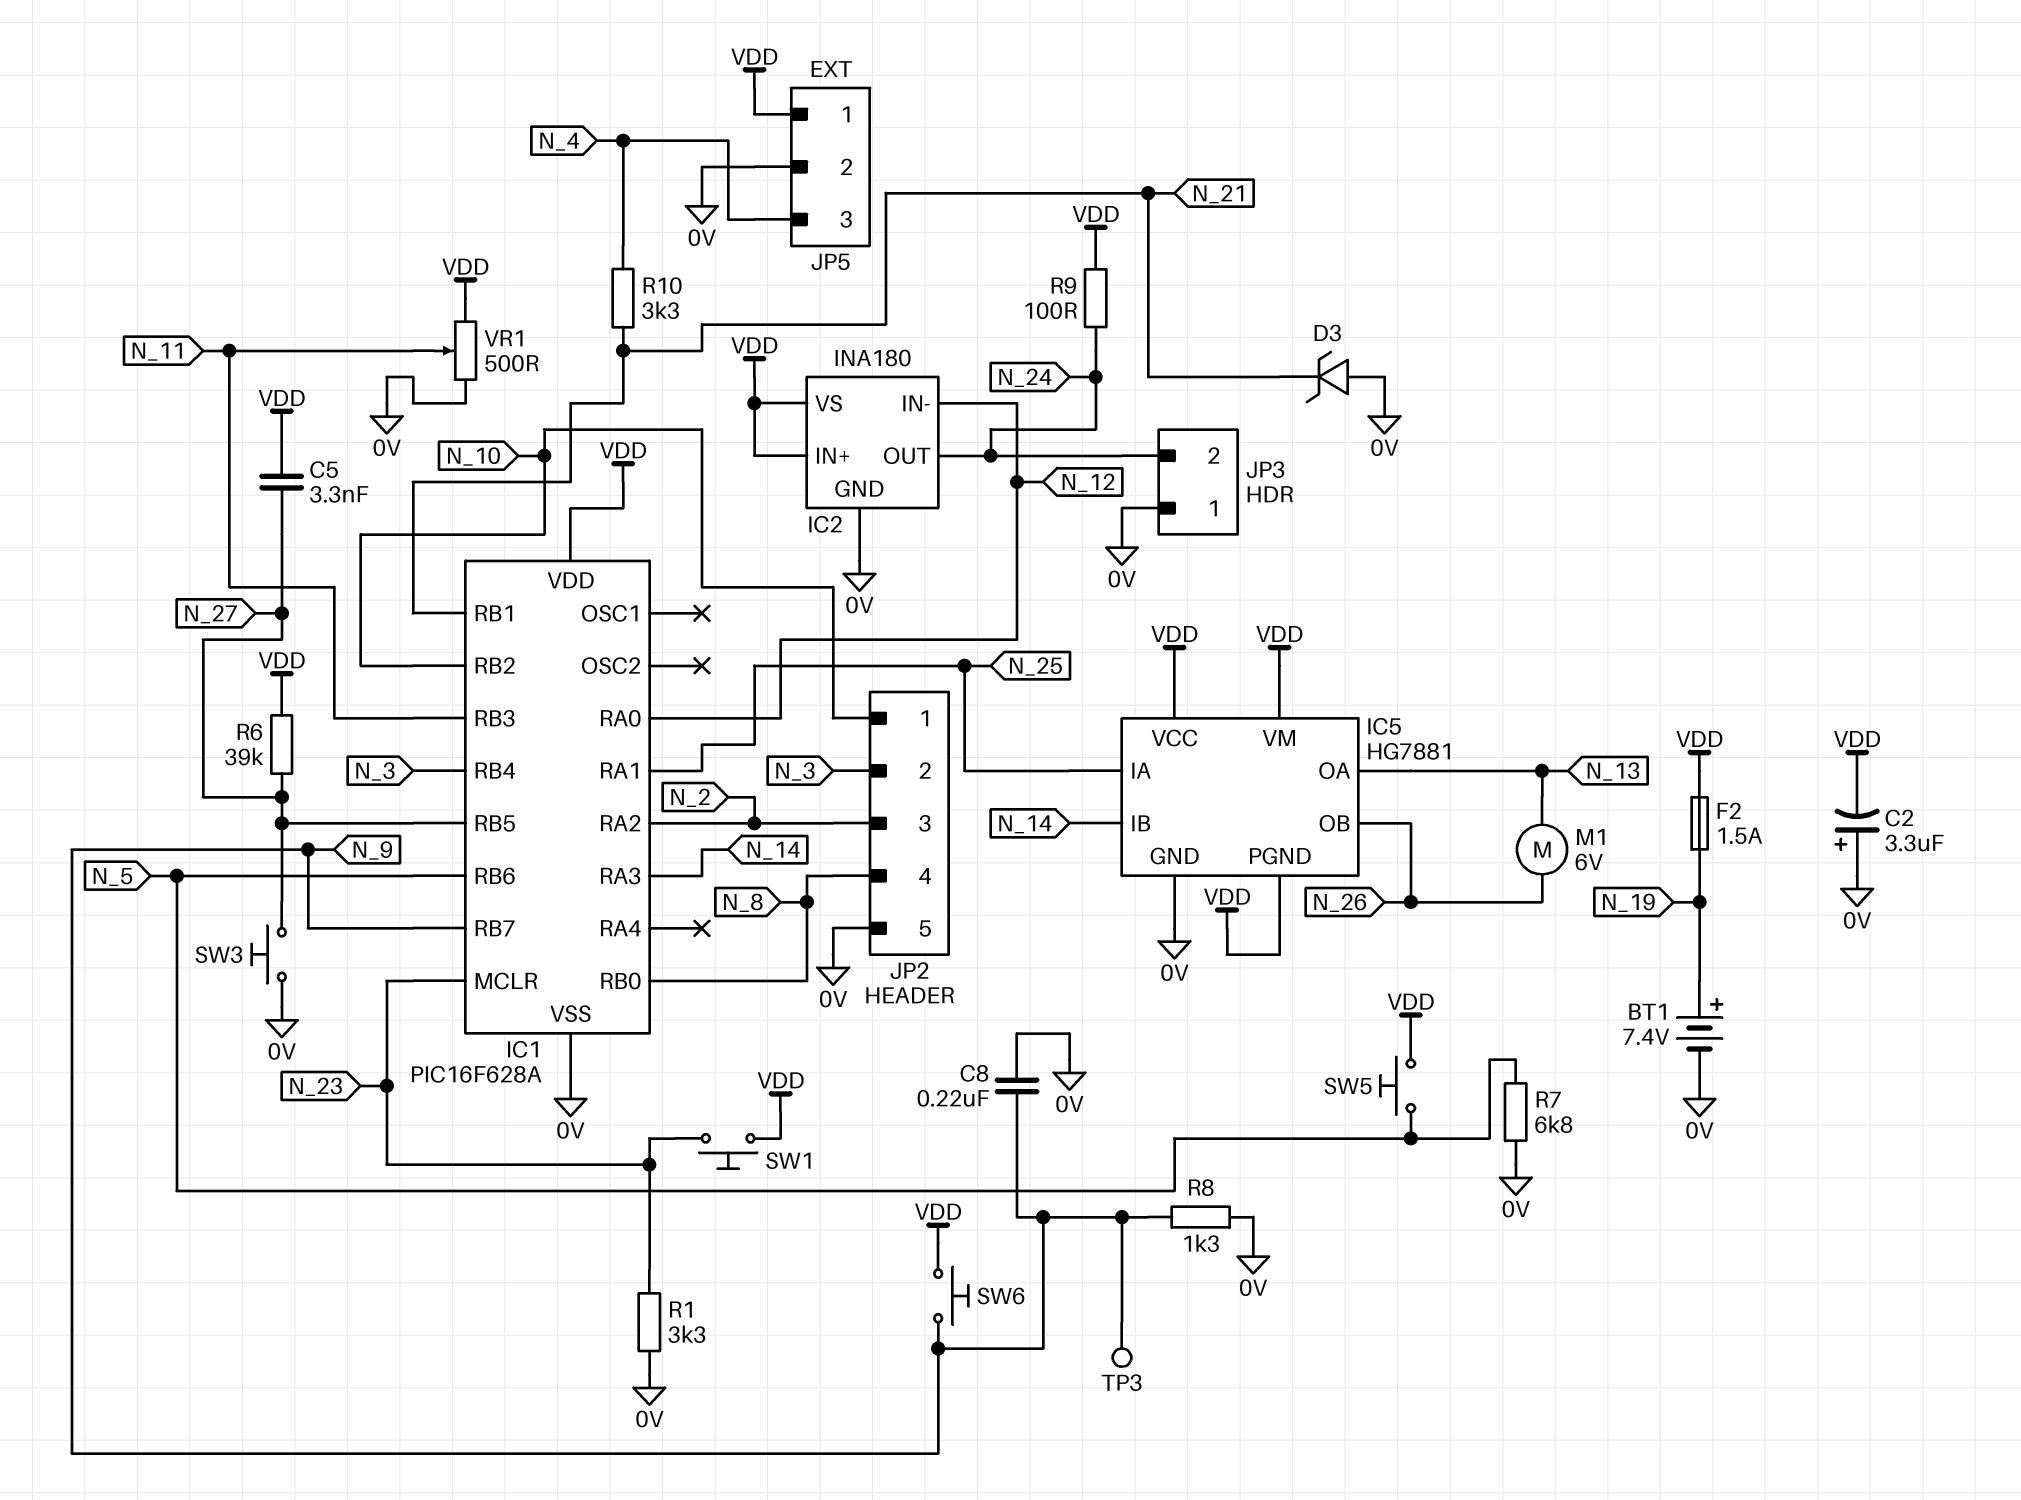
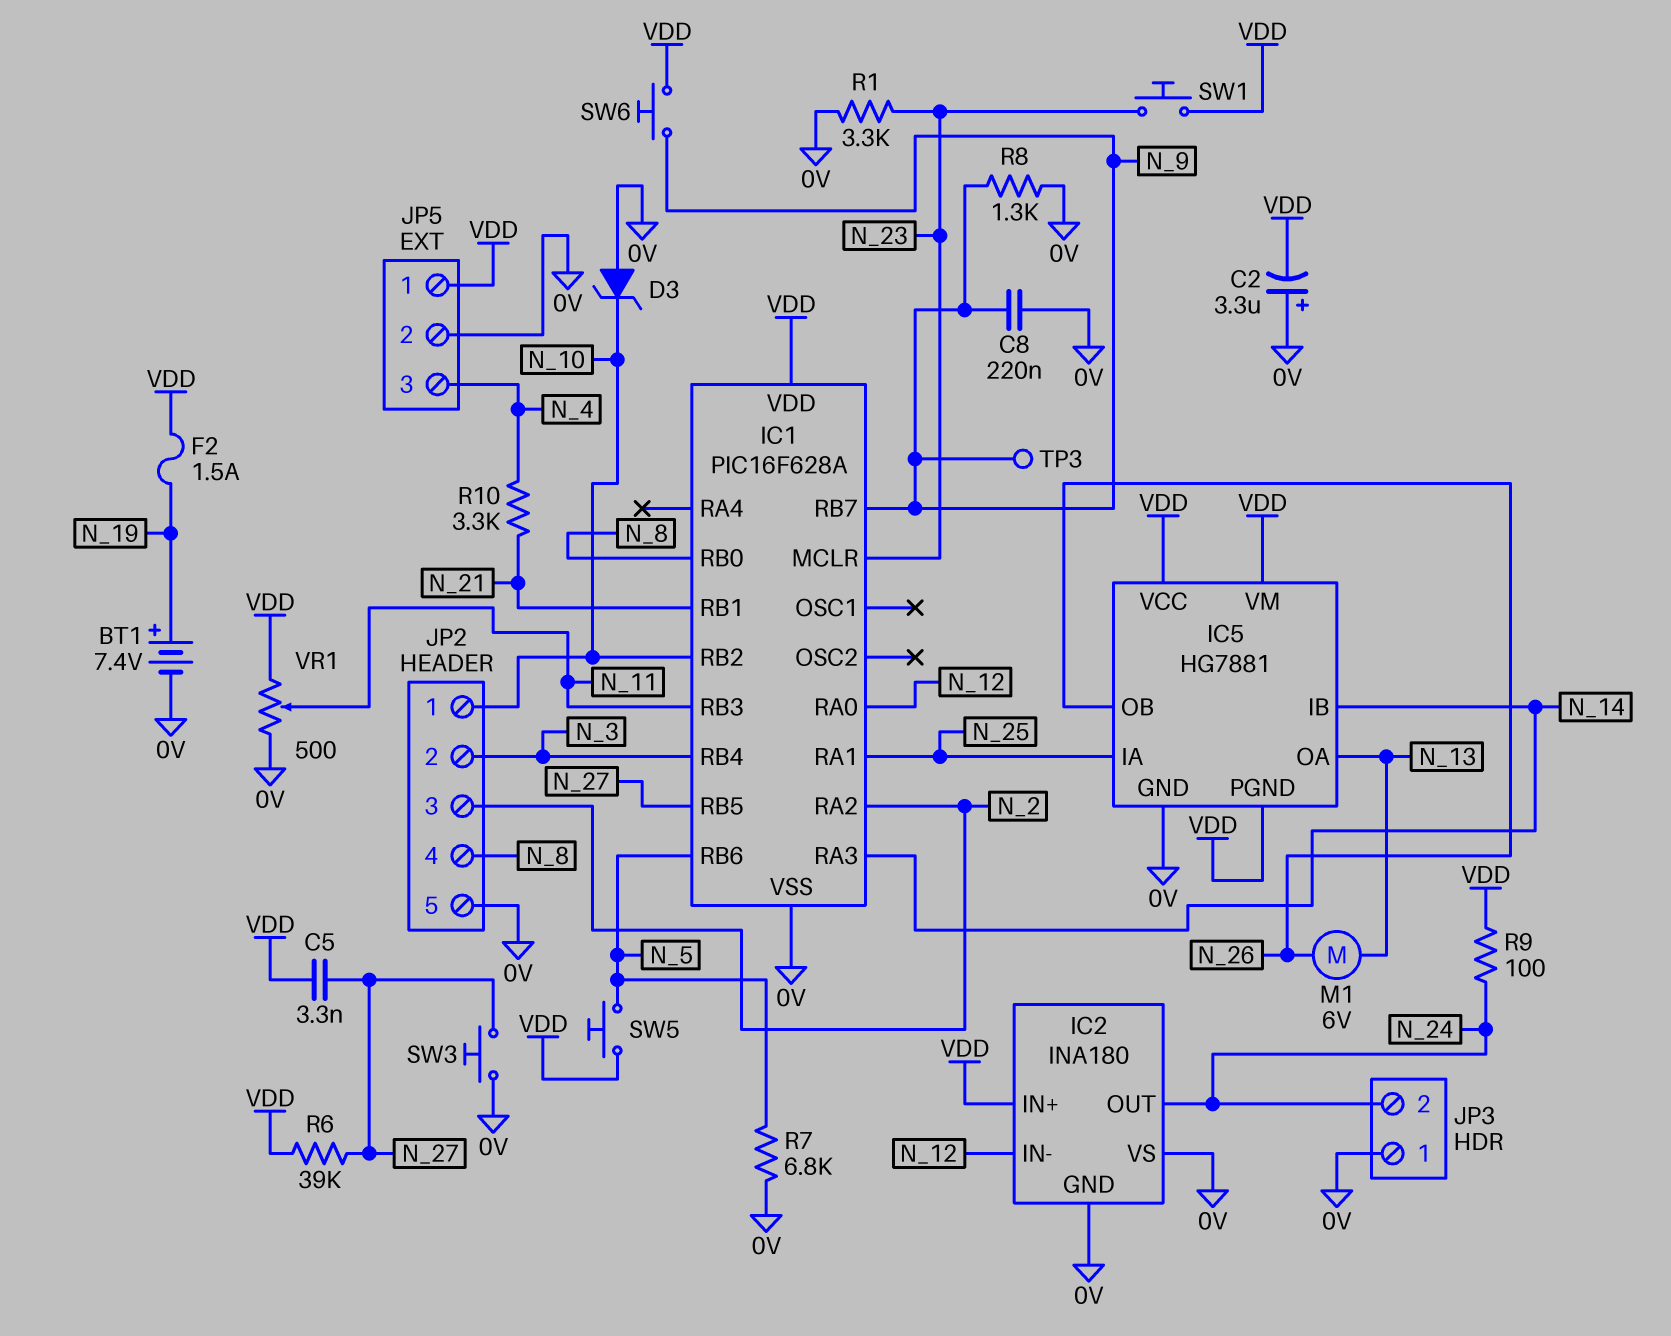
D3: zener (A 0V, K N_21) -> zener (A 0V, K N_10)
IC2 pin VS: VDD -> 0V

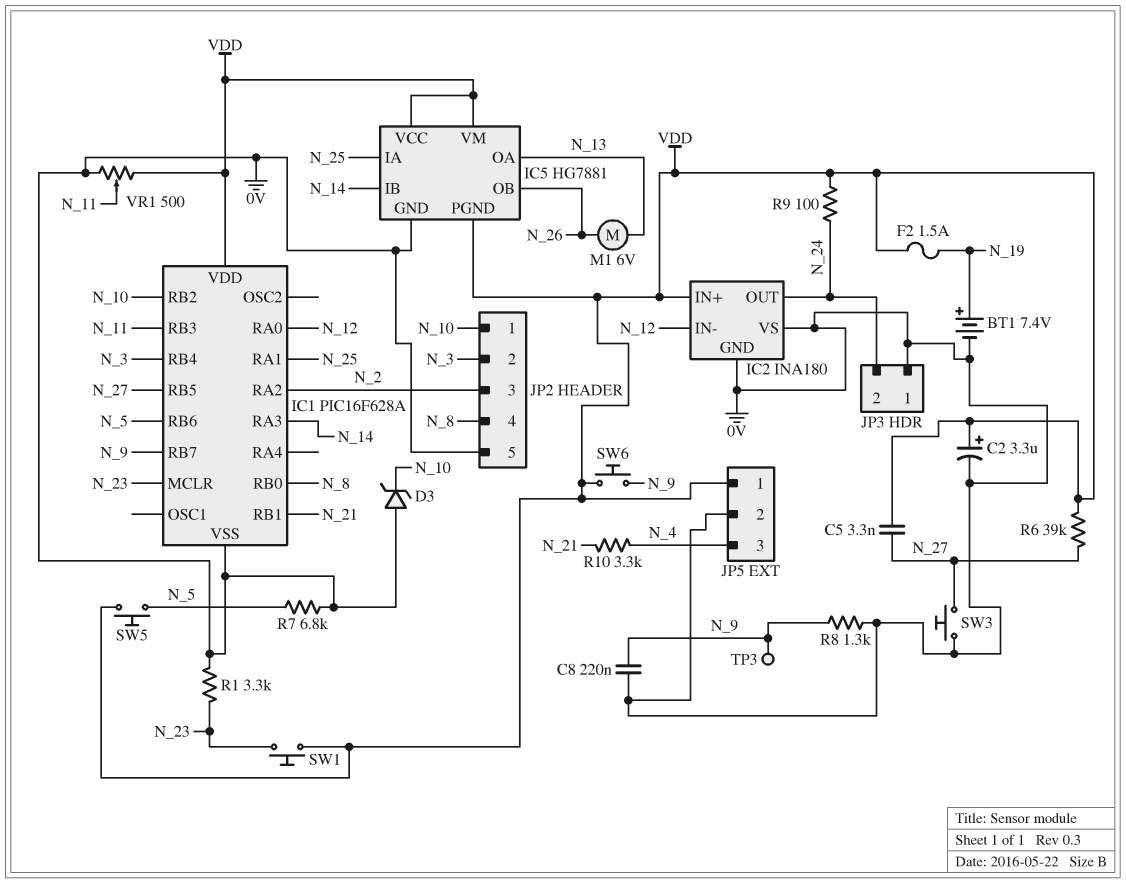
C2: 3.3uF (plus 0V, minus VDD) -> 3.3uF (plus VDD, minus 0V)

